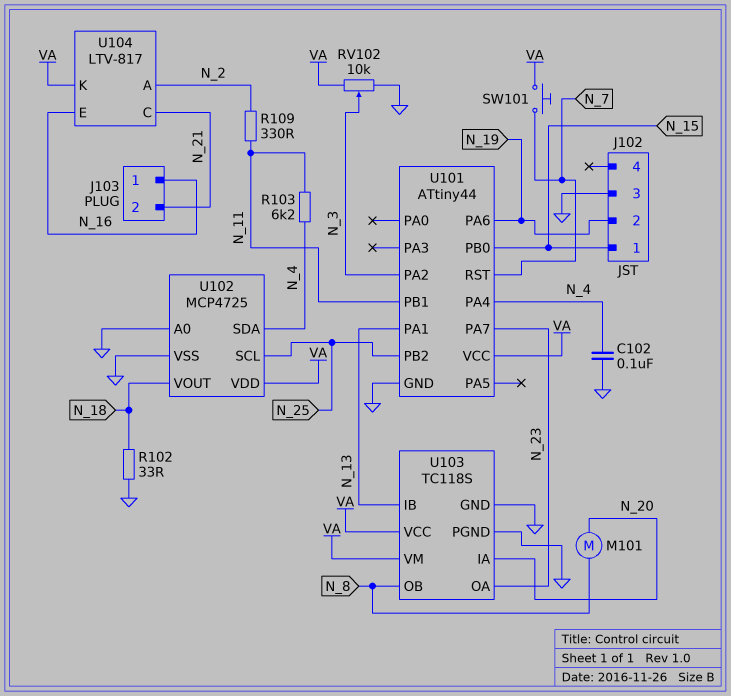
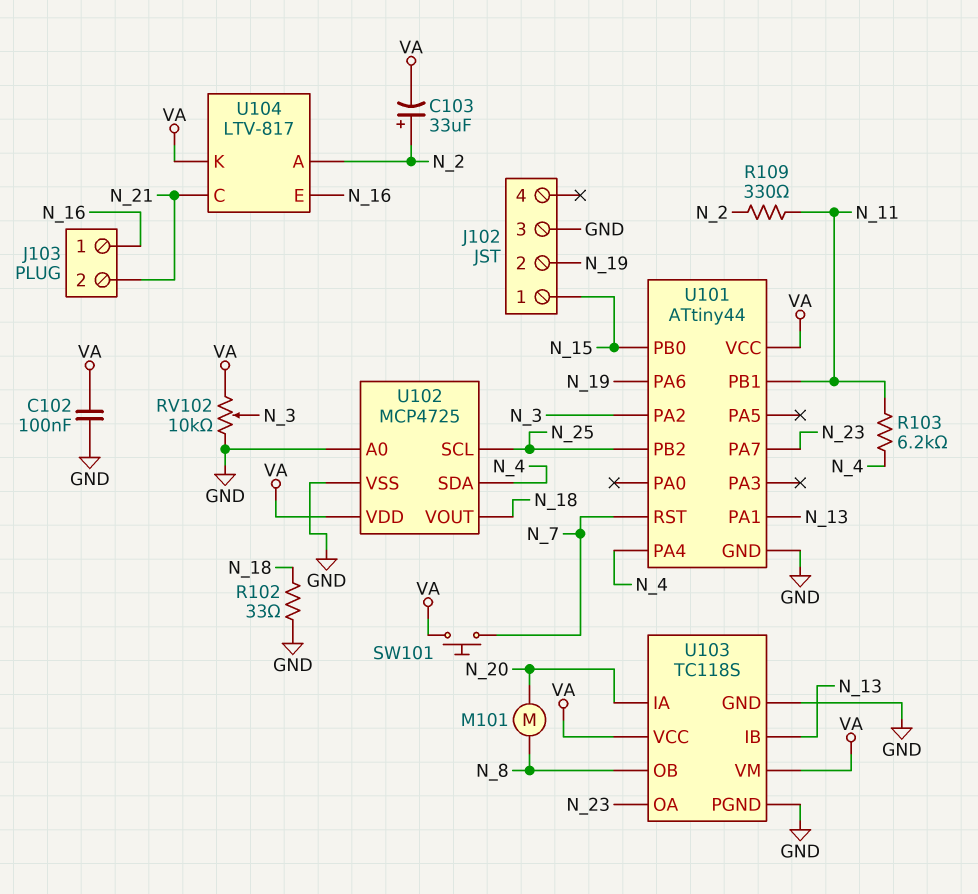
C102: 100nF (GND, N_4) -> 100nF (GND, VA)
C103: none -> 33uF (plus N_2, minus VA)

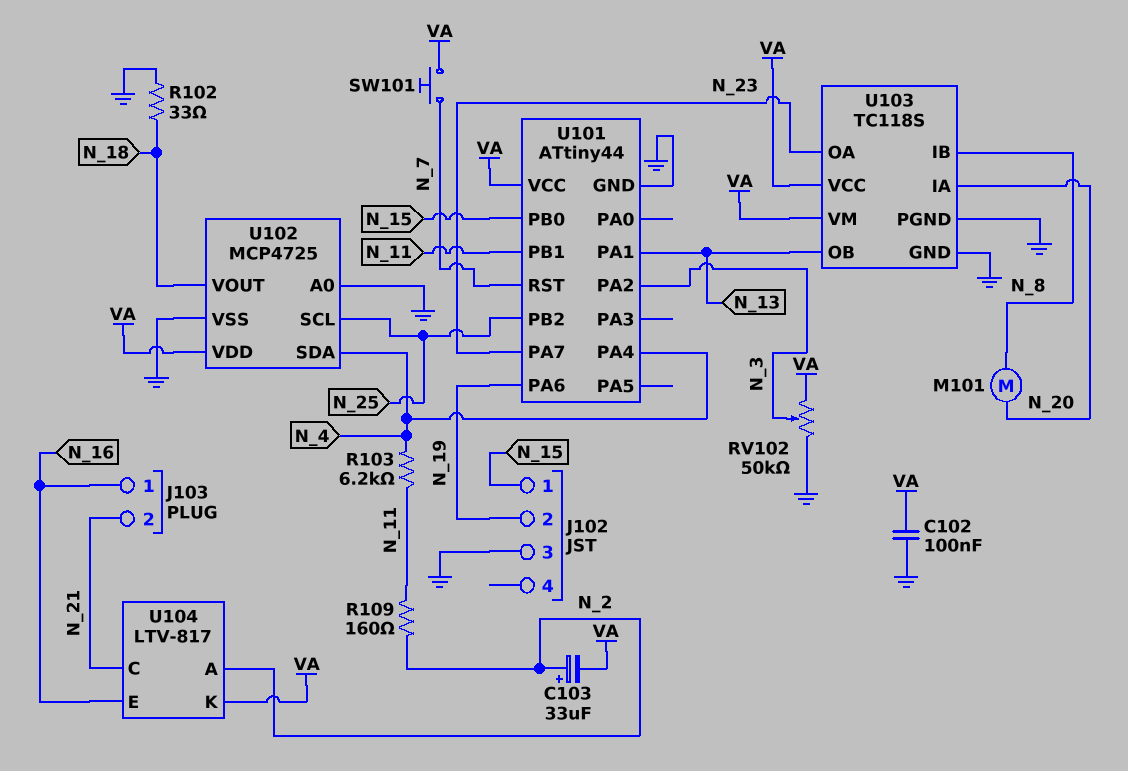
R109: 330 (N_2, N_11) -> 160 (N_2, N_11)
RV102: 10k (GND, VA, wiper N_3) -> 50k (GND, VA, wiper N_3)
U103 pin IB: N_13 -> N_8
U103 pin OB: N_8 -> N_13

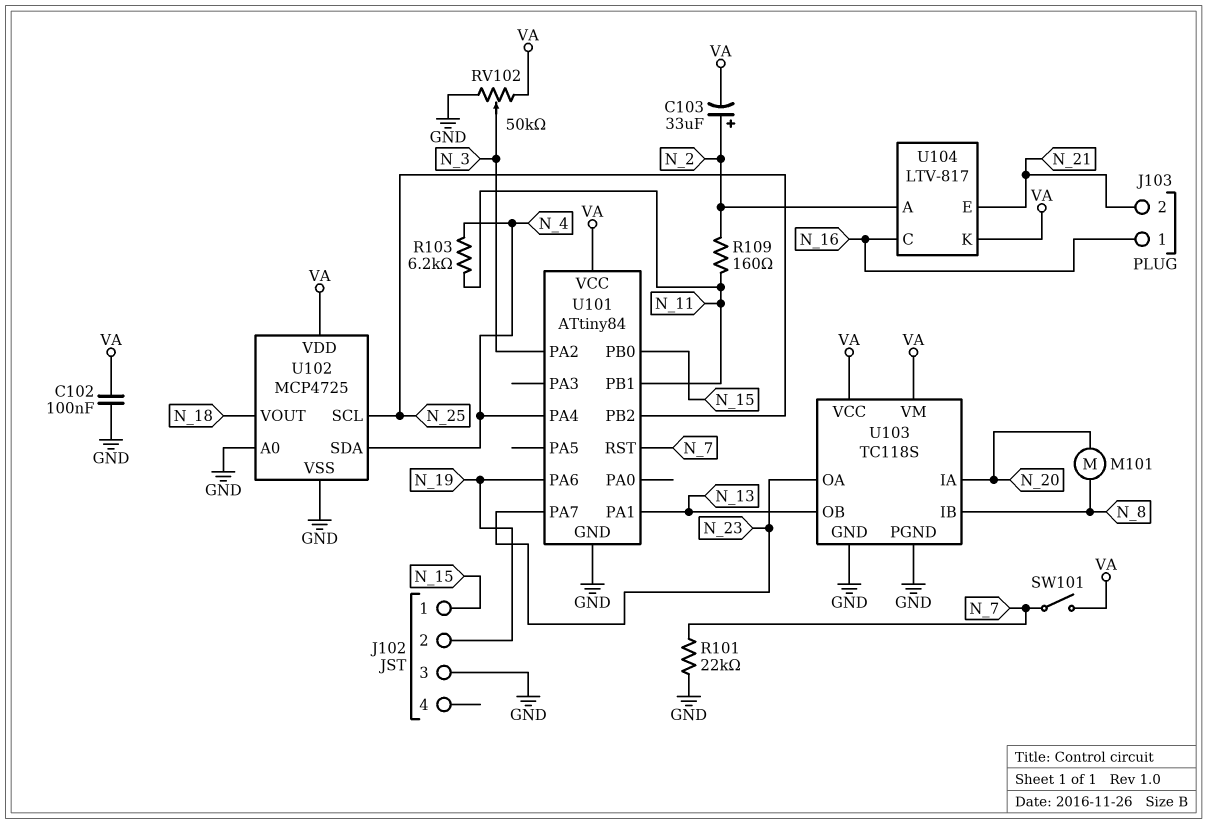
R101: none -> 22k (GND, N_7)
R102: 33 (GND, N_18) -> none
SW101: button (N_7, VA) -> switch (N_7, VA)
U101: ATtiny44 -> ATtiny84
U104 pin C: N_21 -> N_16
U104 pin E: N_16 -> N_21

